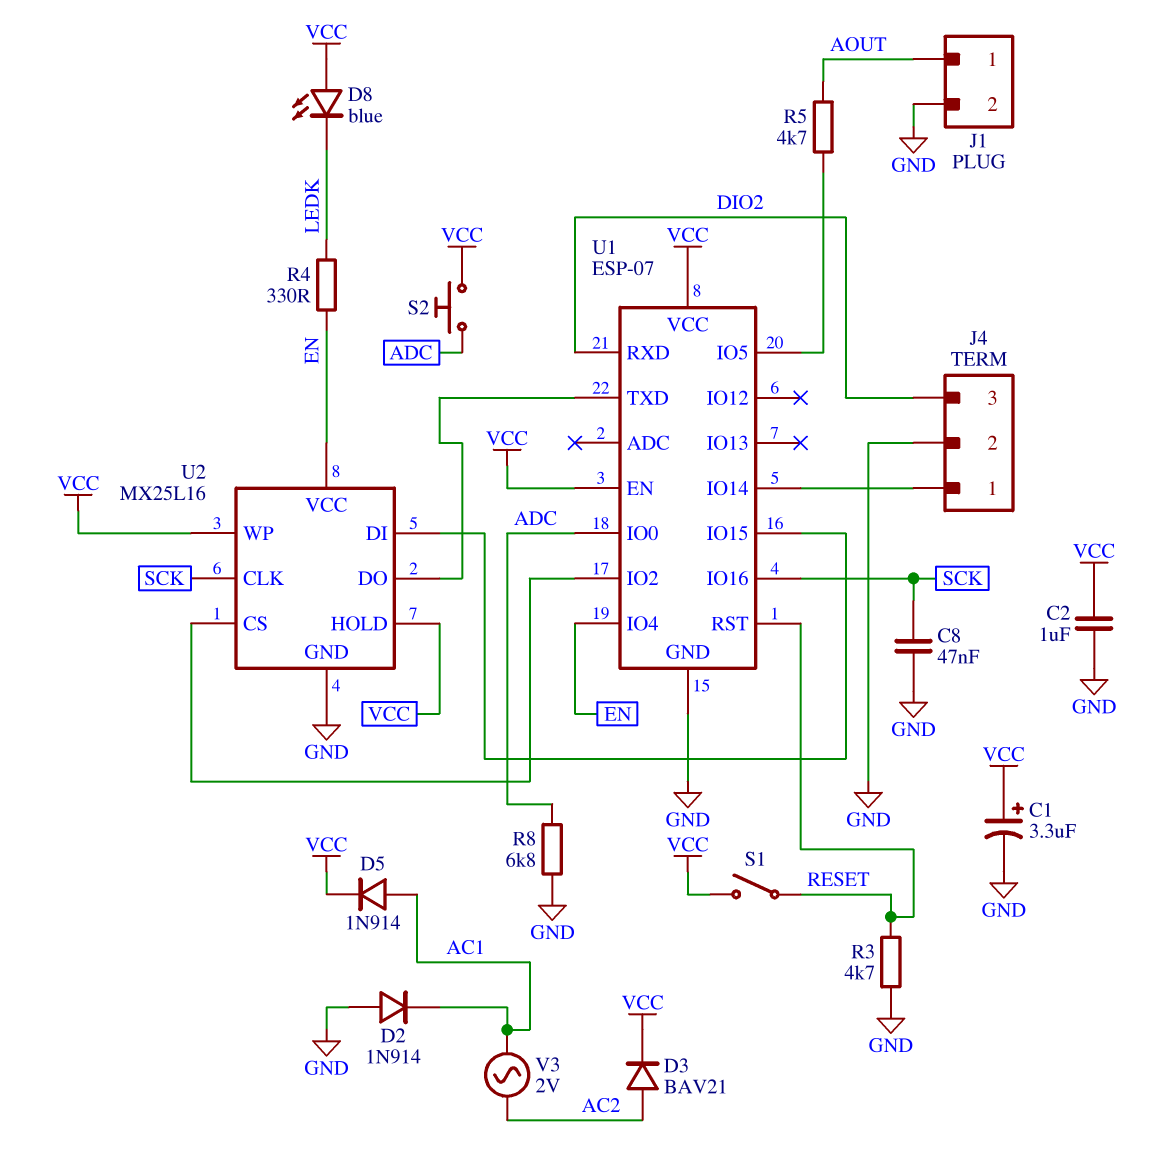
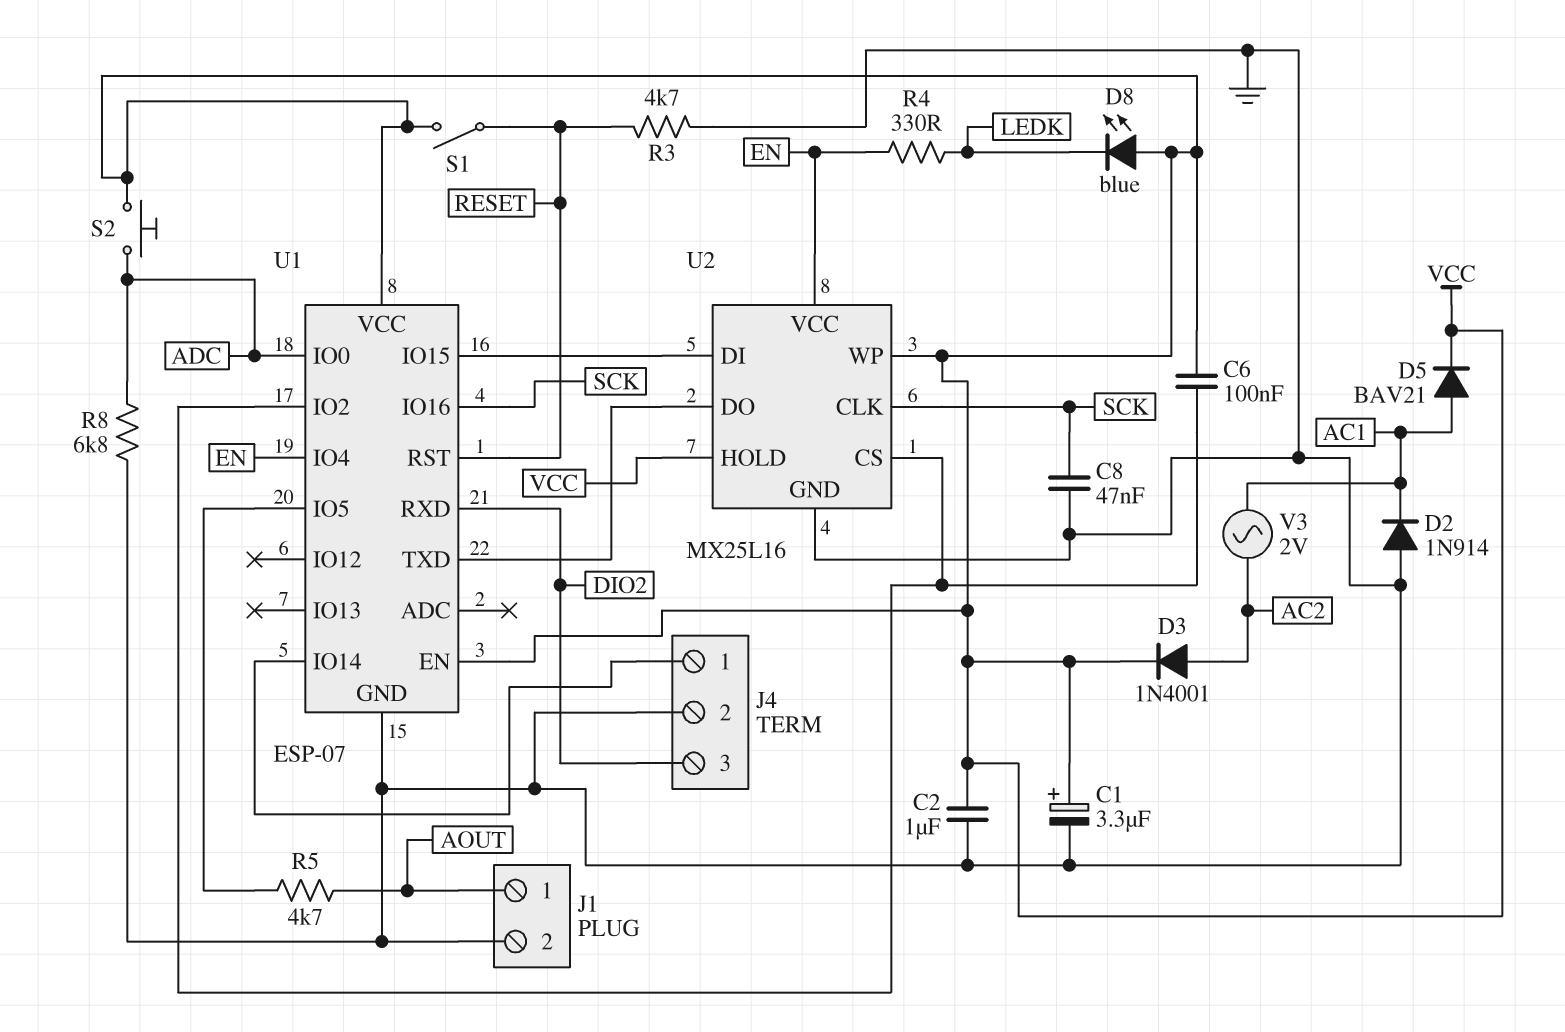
C6: none -> 100nF (U1/IO2, VCC)
D3: diode BAV21 (A AC2, K VCC) -> diode 1N4001 (A AC2, K VCC)
D5: diode 1N914 (A AC1, K VCC) -> diode BAV21 (A AC1, K VCC)

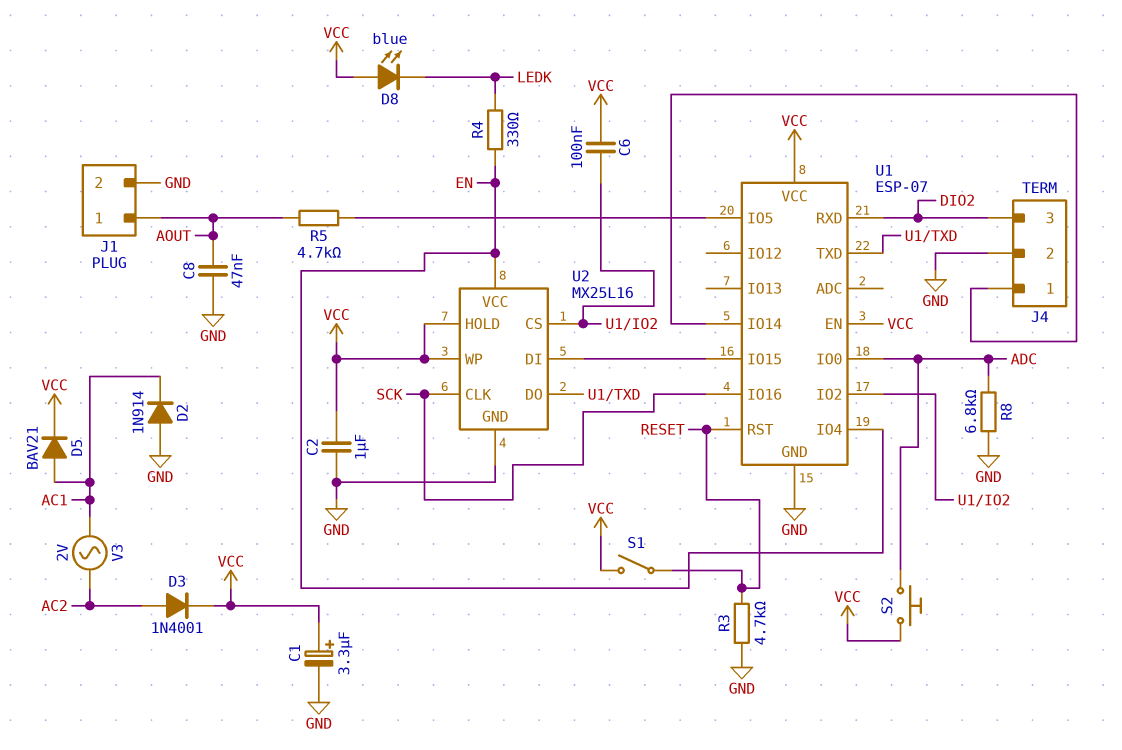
C8: 47nF (GND, SCK) -> 47nF (AOUT, GND)

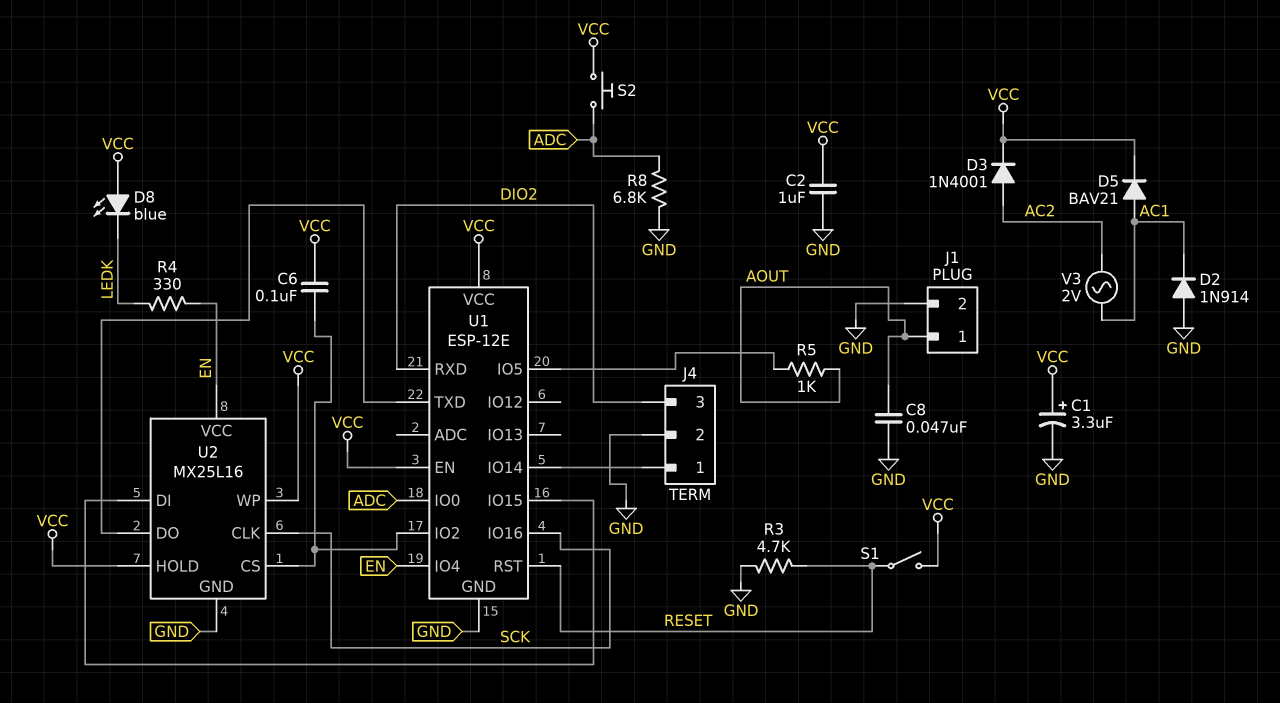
R5: 4.7k (AOUT, U1/IO5) -> 1k (AOUT, U1/IO5)
U1: ESP-07 -> ESP-12E

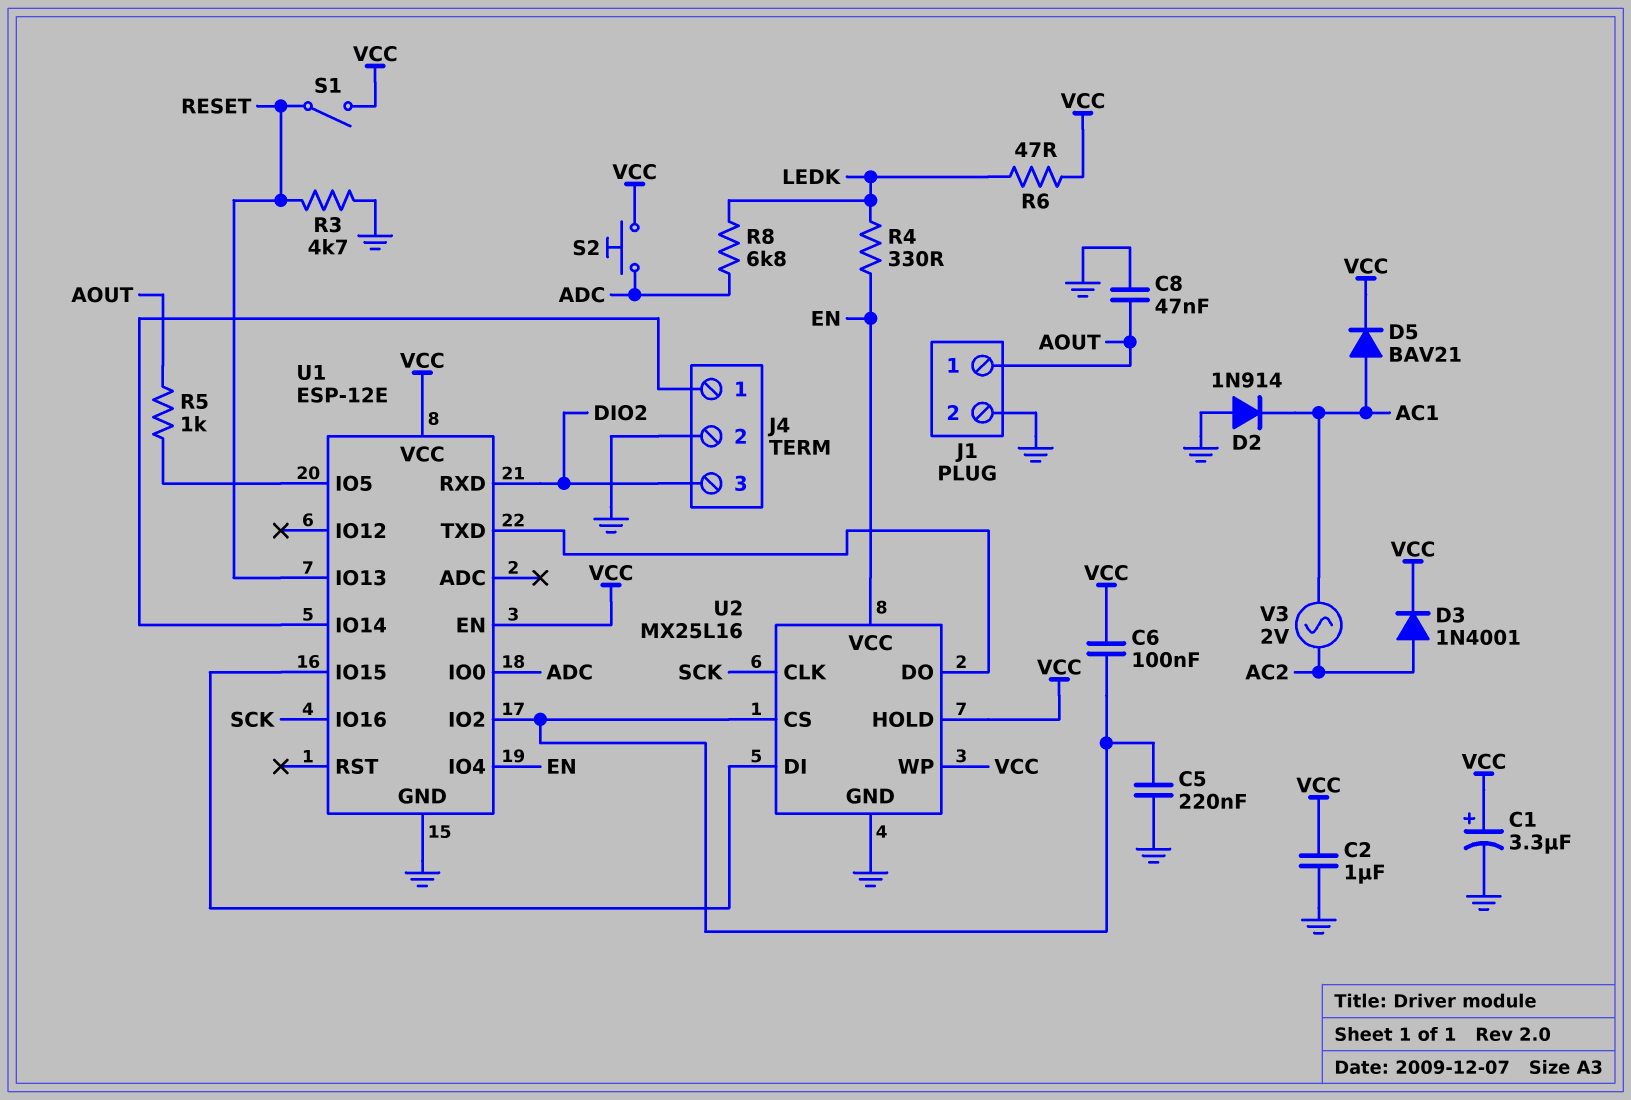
C5: none -> 220nF (GND, U1/IO2)
D8: LED blue (A VCC, K LEDK) -> none
R6: none -> 47 (LEDK, VCC)
R8: 6.8k (ADC, GND) -> 6.8k (ADC, LEDK)
U1 pin IO13: none -> RESET
U1 pin RST: RESET -> none

